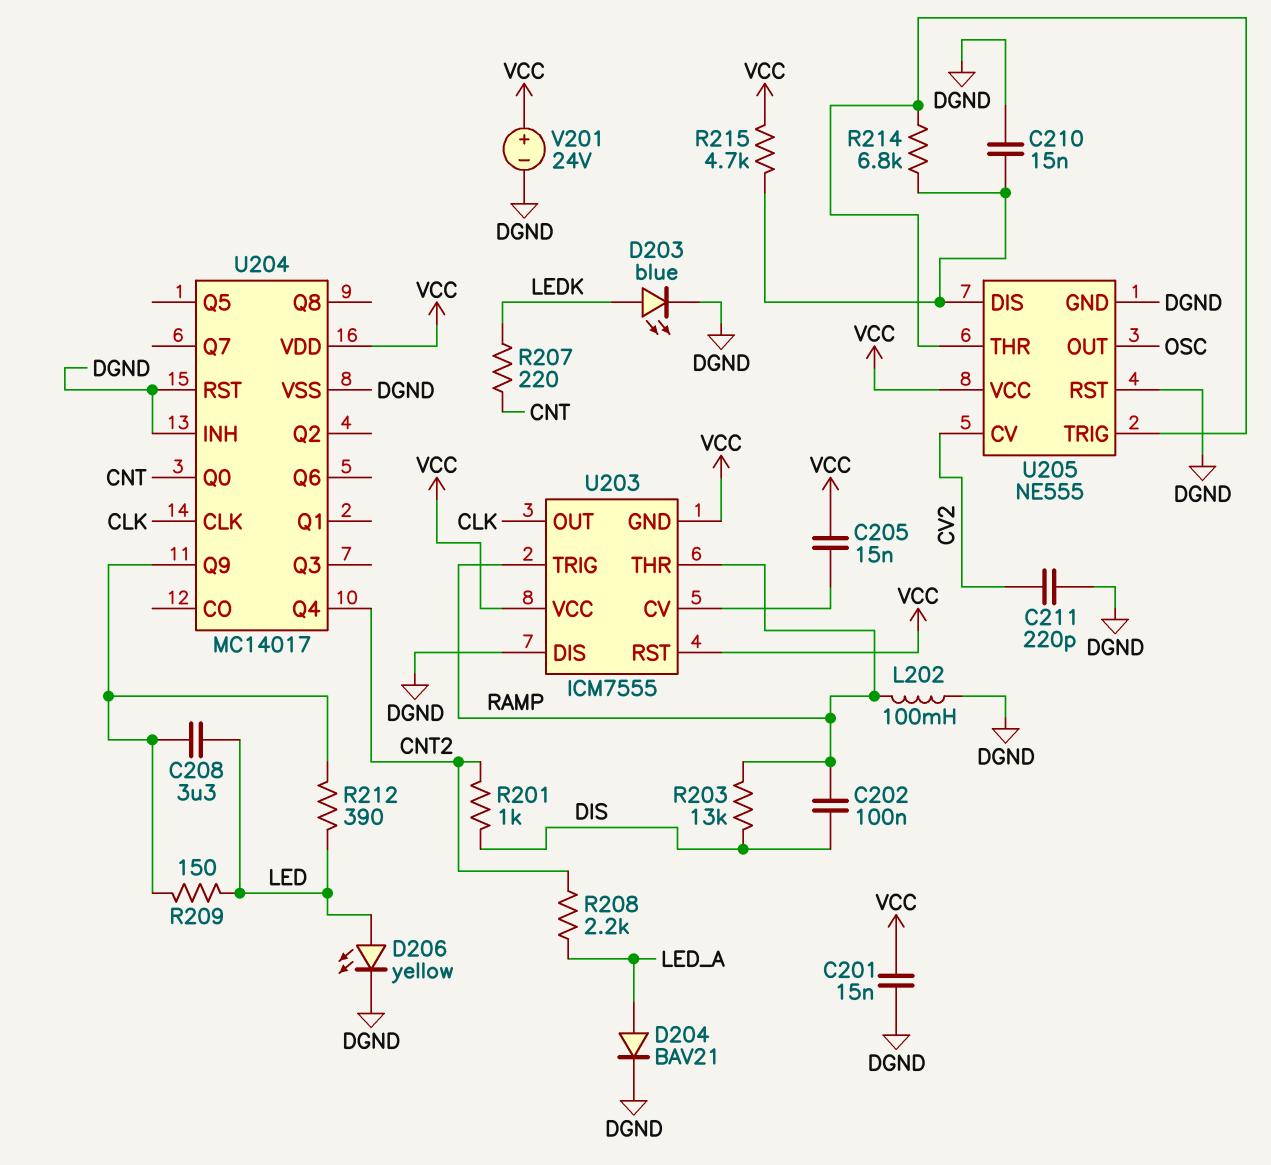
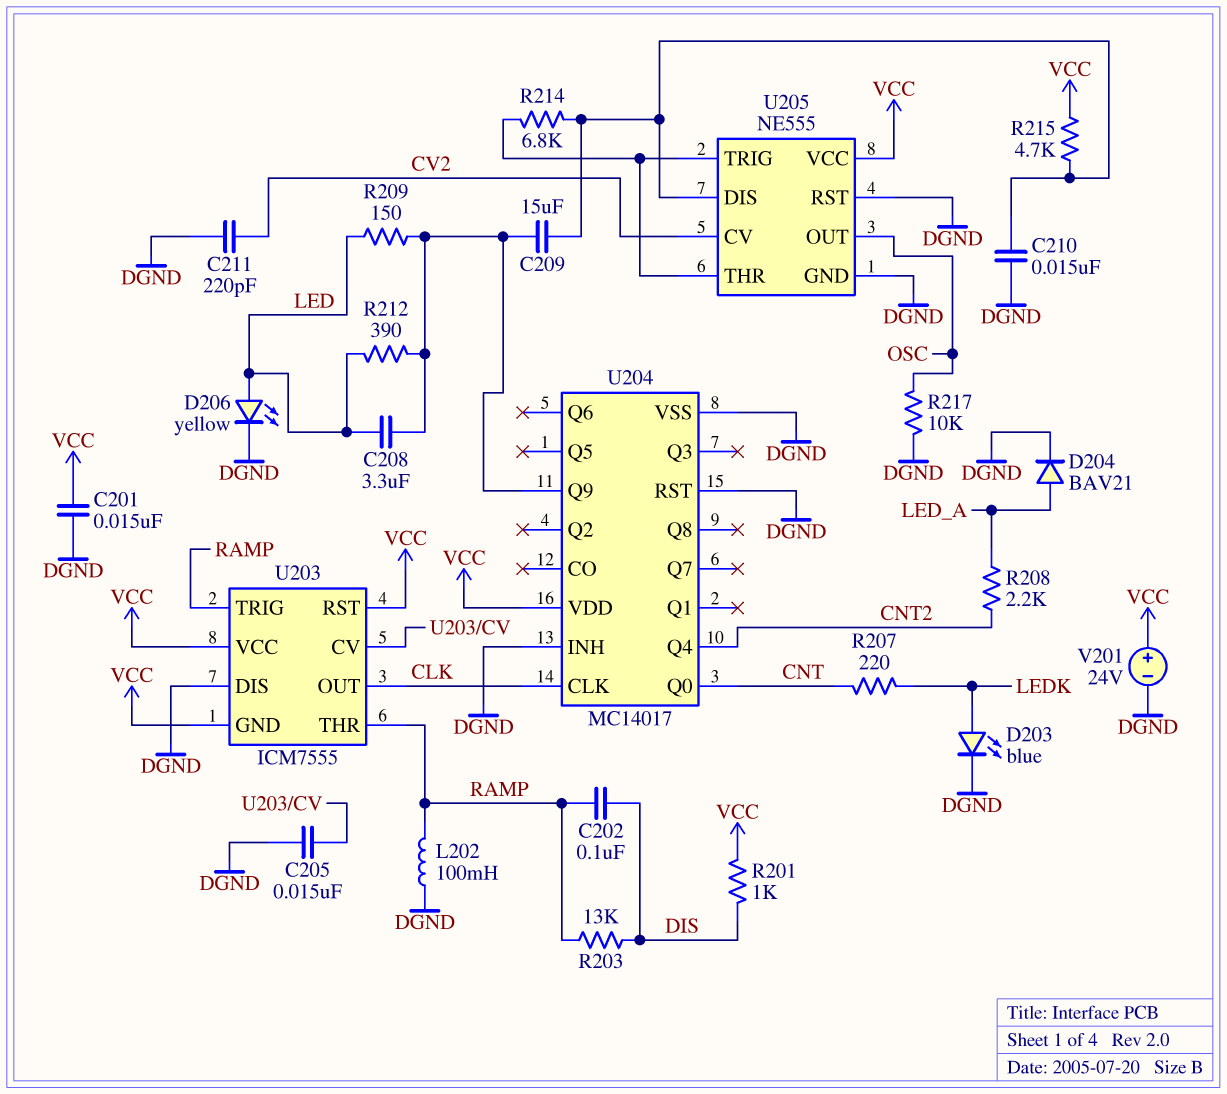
C205: 15nF (U203/CV, VCC) -> 15nF (DGND, U203/CV)
C209: none -> 15uF (U204/Q9, U205/DIS)
R201: 1k (CNT2, DIS) -> 1k (DIS, VCC)
R217: none -> 10k (DGND, OSC)

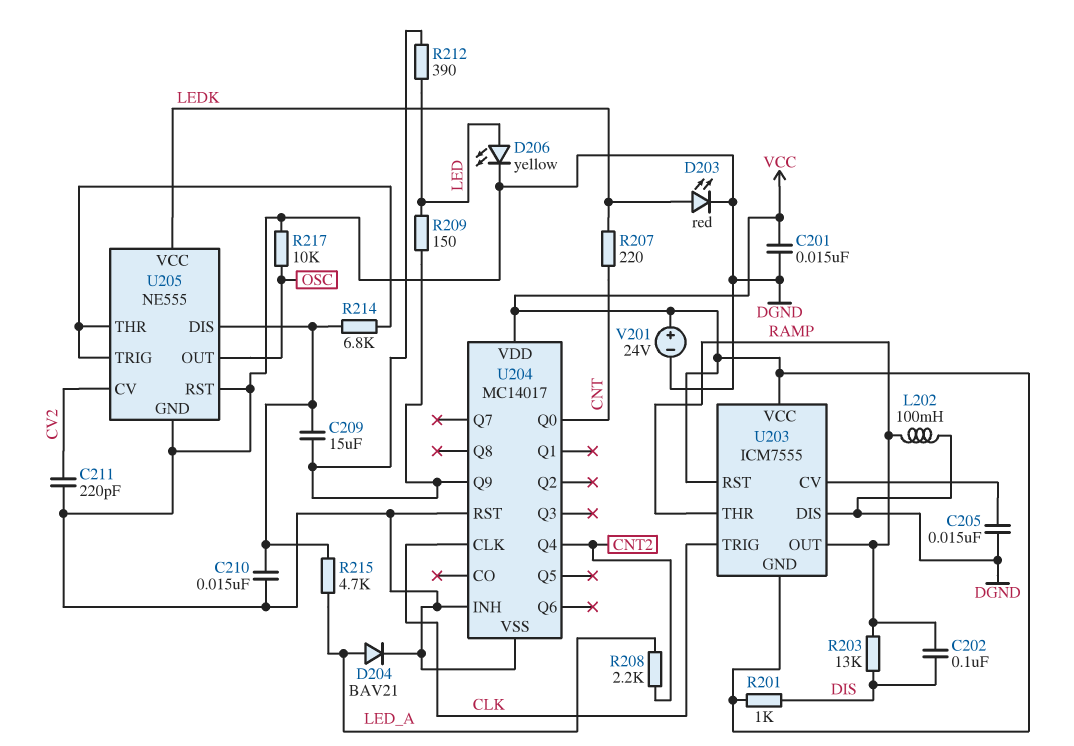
C208: 3.3uF (LED, U204/Q9) -> none
D203: LED blue (A LEDK, K DGND) -> LED red (A LEDK, K DGND)
R215: 4.7k (U205/DIS, VCC) -> 4.7k (LED_A, U205/DIS)
U203 pin OUT: CLK -> RAMP
U203 pin TRIG: RAMP -> CLK
U205 pin VCC: VCC -> LEDK

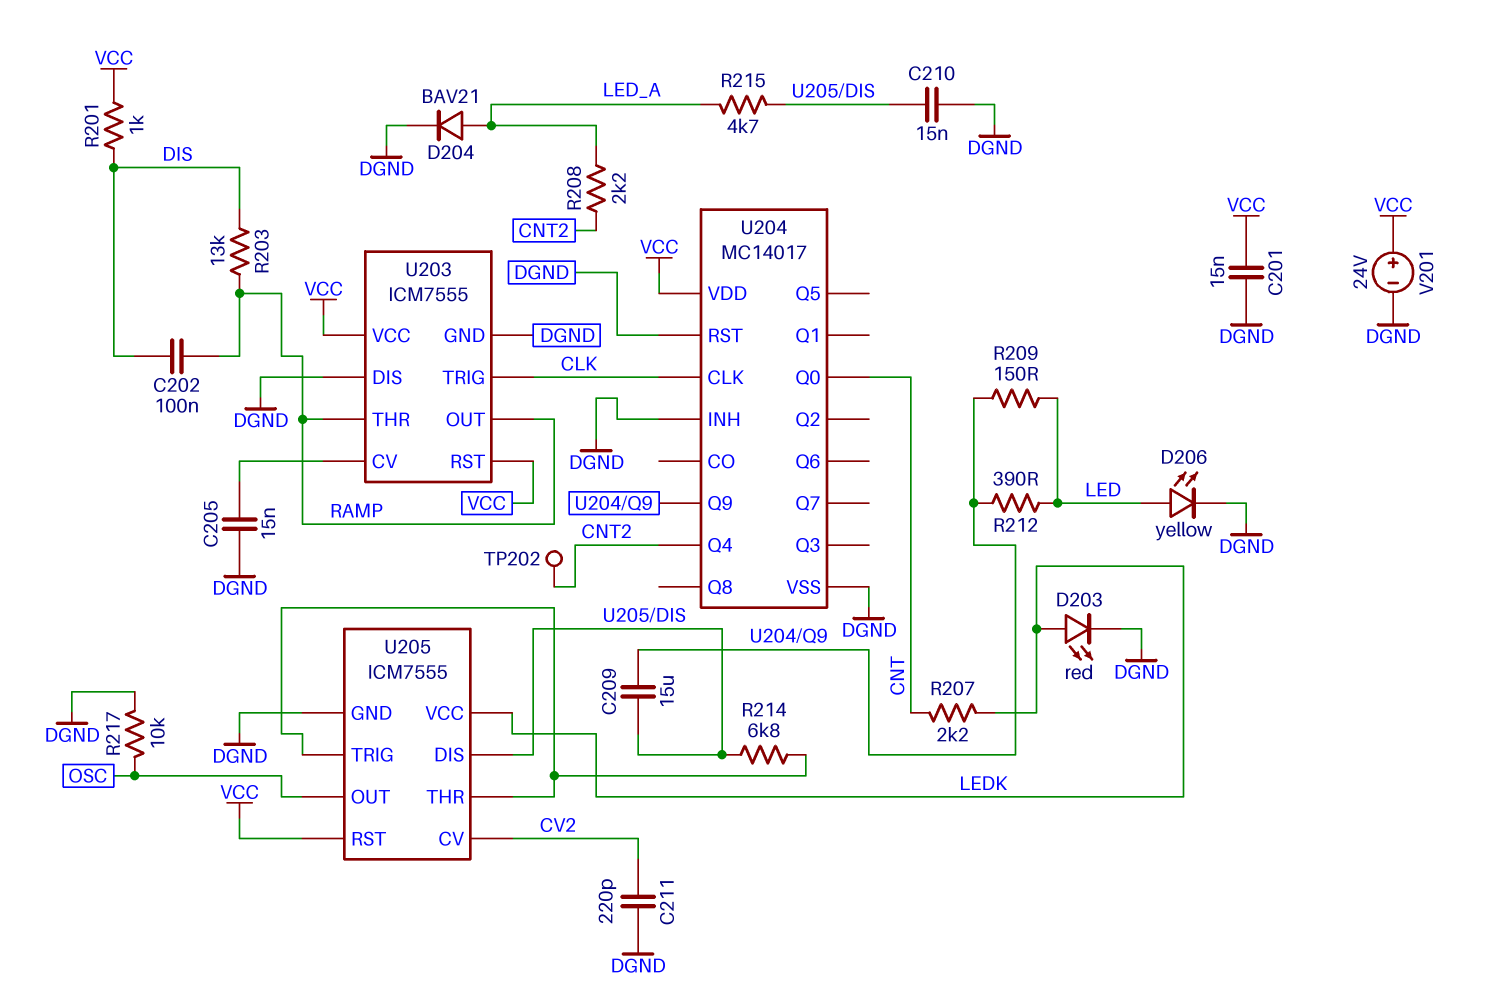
L202: 100mH (DGND, RAMP) -> none
R207: 220 (CNT, LEDK) -> 2.2k (CNT, LEDK)
TP202: none -> test point (CNT2)
U203 pin GND: VCC -> DGND
U205: NE555 -> ICM7555
U205 pin RST: DGND -> VCC

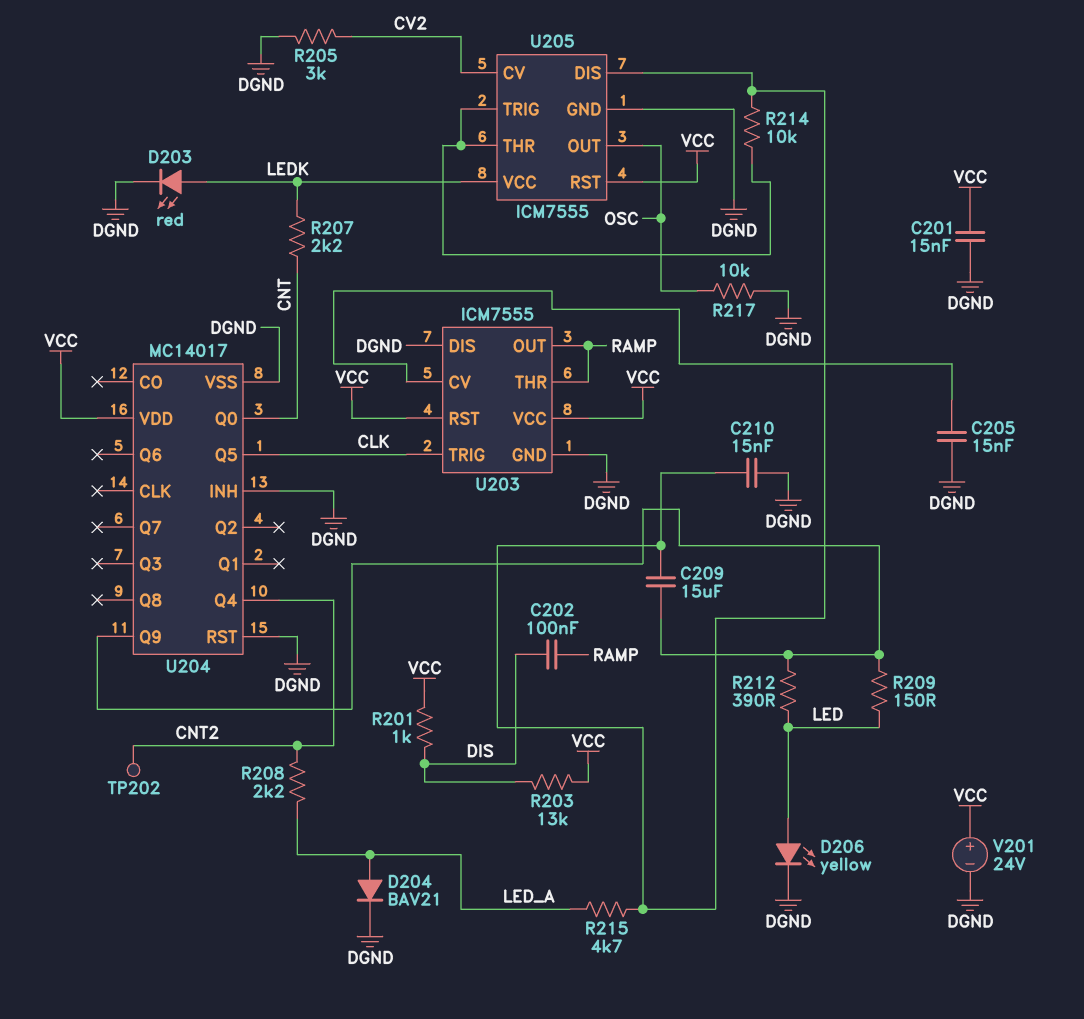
C211: 220pF (CV2, DGND) -> none
R203: 13k (DIS, RAMP) -> 13k (DIS, VCC)
R205: none -> 3k (CV2, DGND)
R214: 6.8k (U205/DIS, U205/THR) -> 10k (U205/DIS, U205/THR)
U204 pin CLK: CLK -> none
U204 pin Q5: none -> CLK

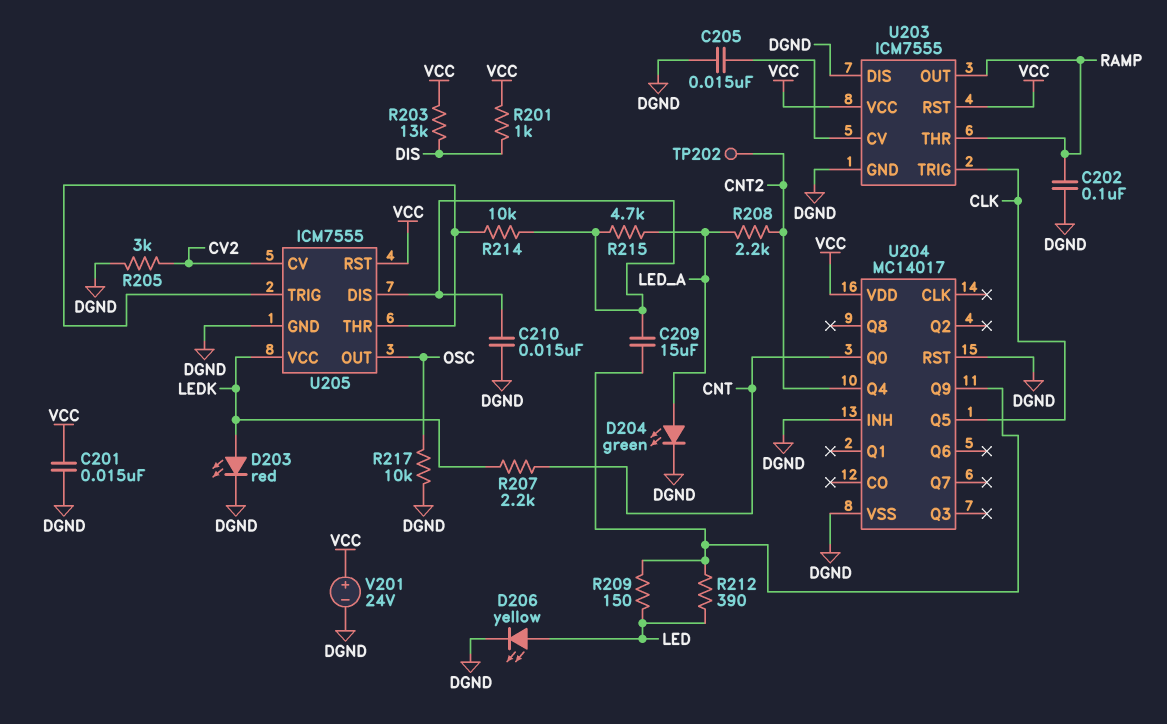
C202: 100nF (DIS, RAMP) -> 100nF (DGND, RAMP)
D204: diode BAV21 (A LED_A, K DGND) -> LED green (A LED_A, K DGND)

